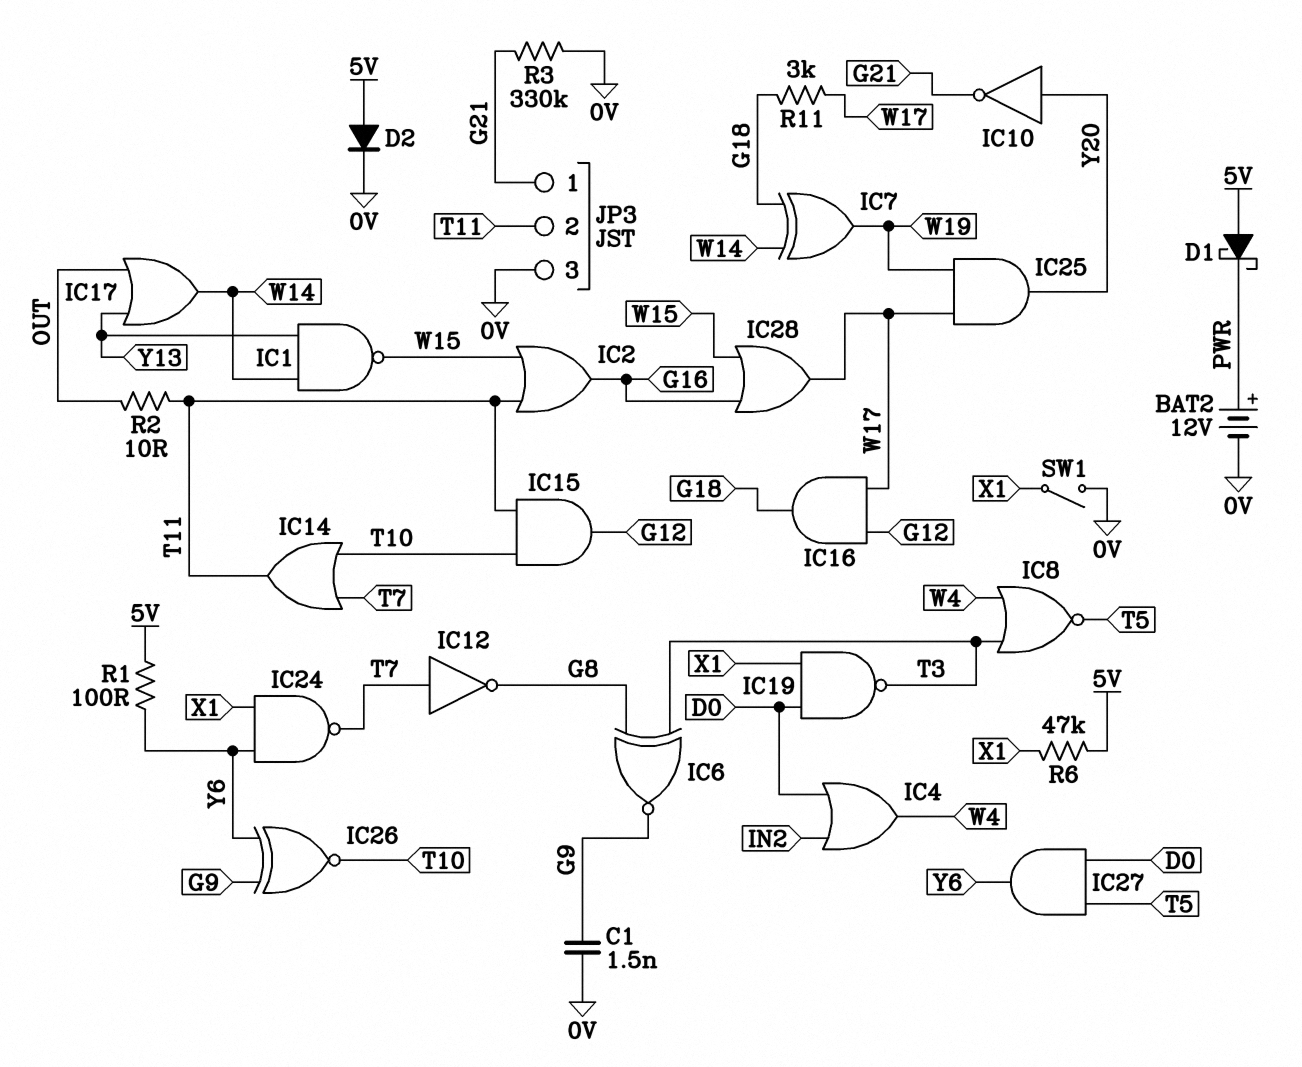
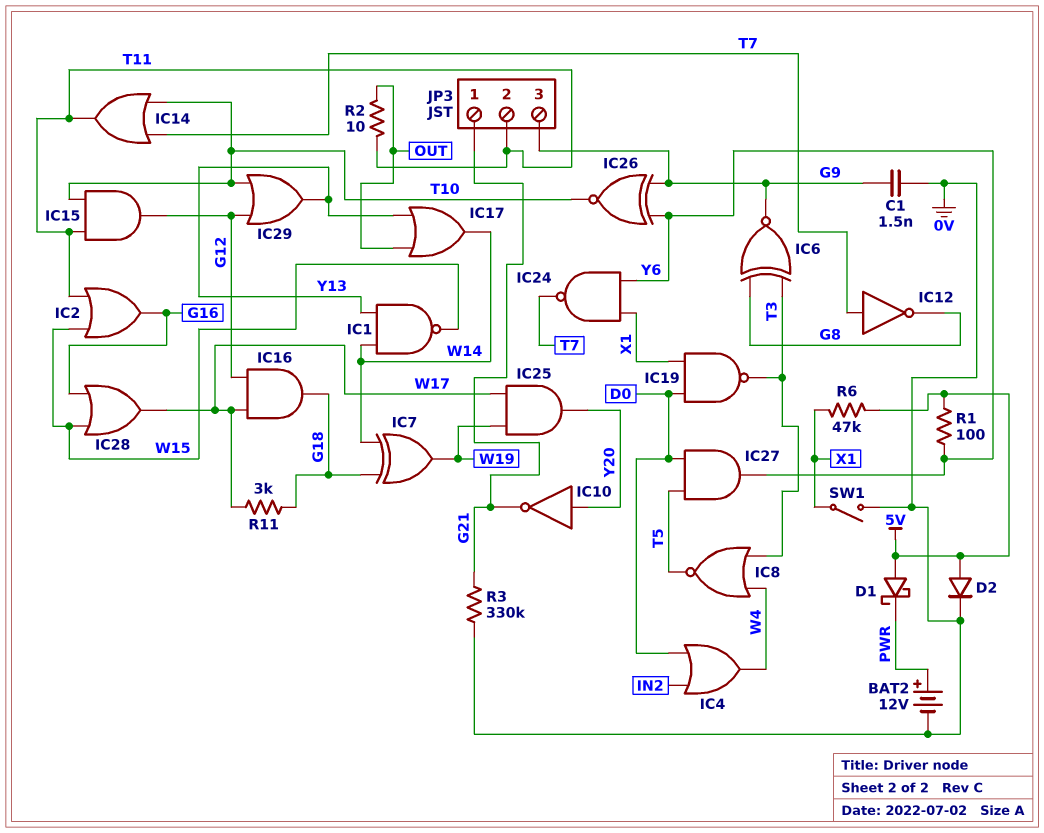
IC29: none -> OR (in G12, in T10, out Y13)
JP3 pin 3: 0V -> G9

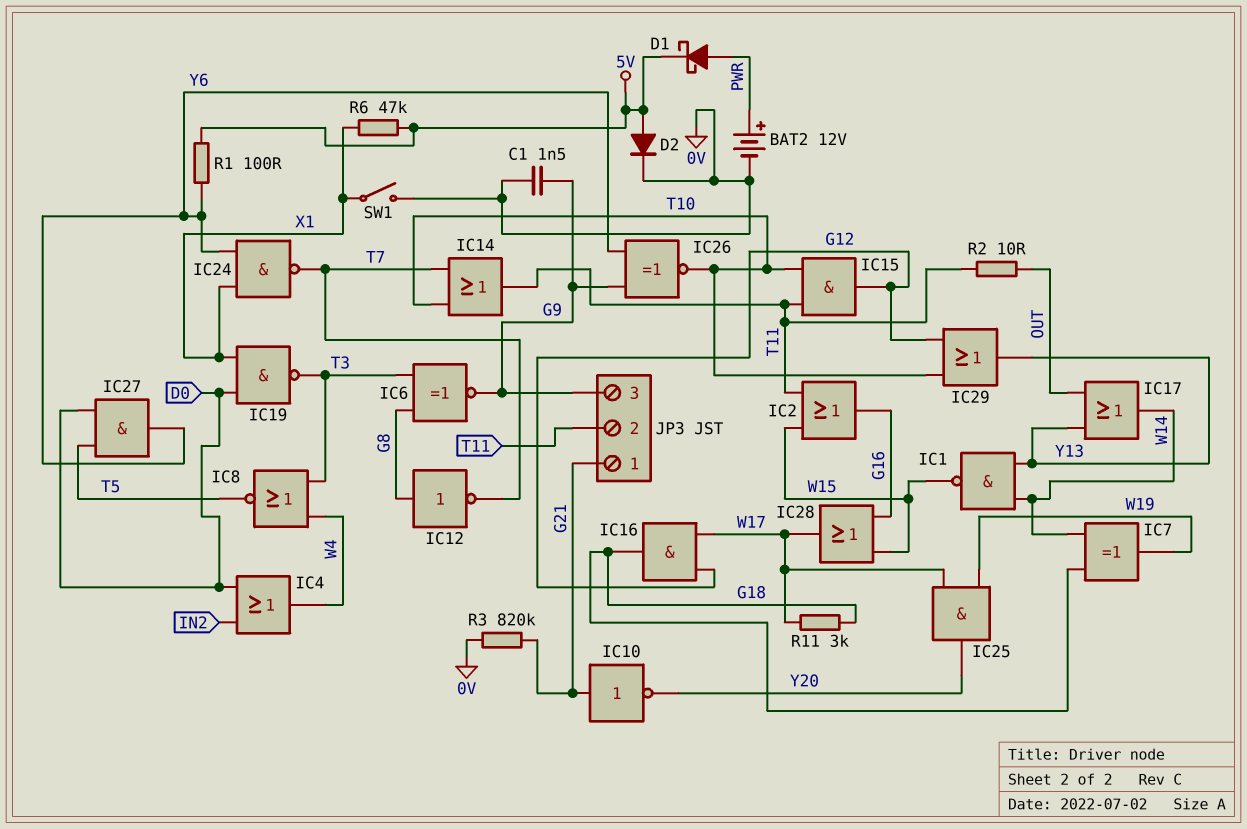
D1: schottky (A 5V, K PWR) -> schottky (A PWR, K 5V)
IC10: NOT (in Y20, out G21) -> NOT (in G21, out Y20)
IC12: NOT (in T7, out G8) -> NOT (in G8, out T7)
R3: 330k (0V, G21) -> 820k (0V, G21)

